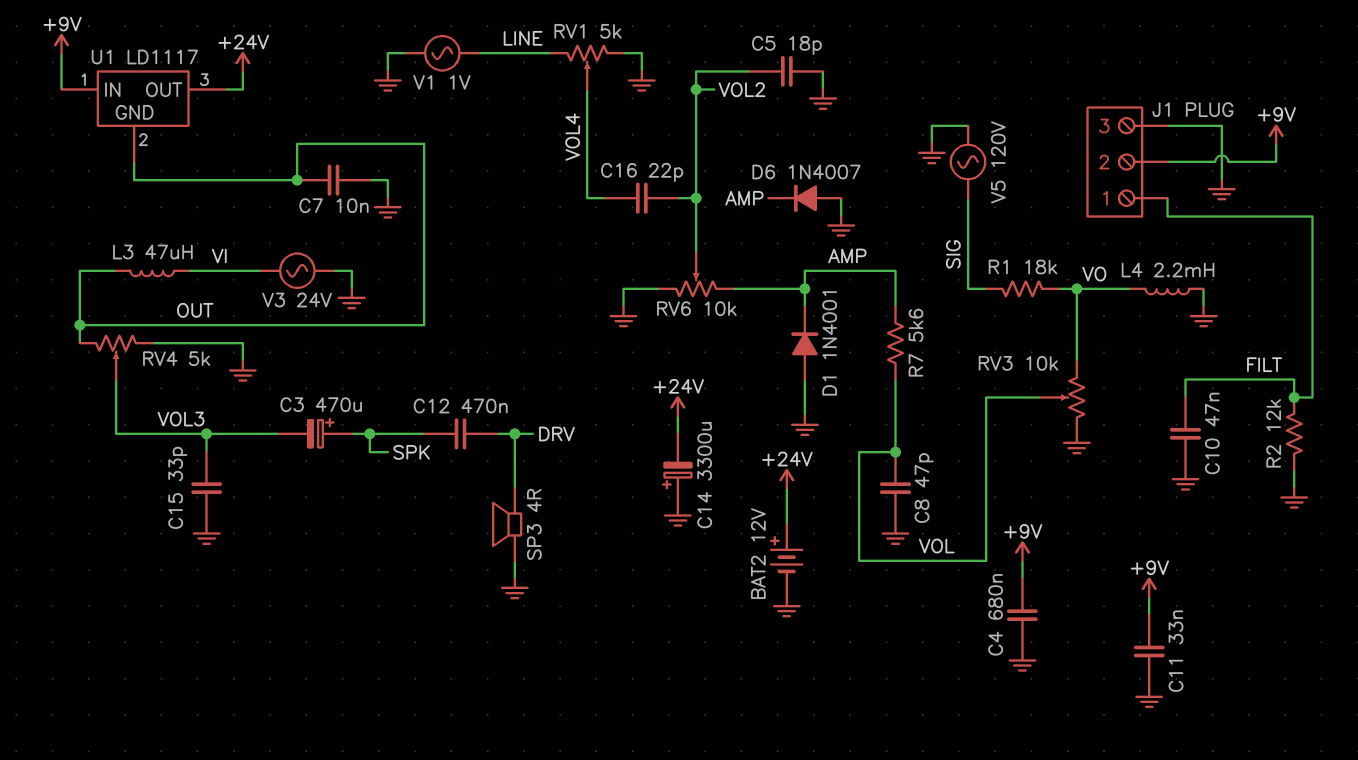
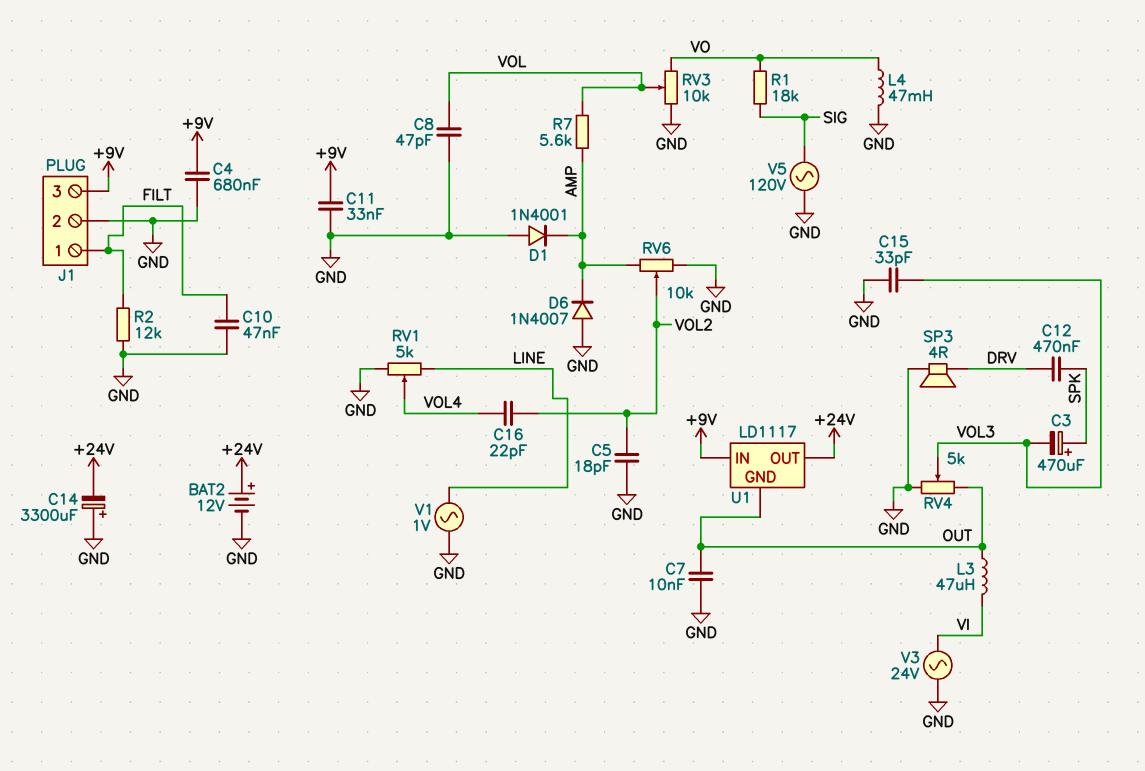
J1 pin 2: +9V -> GND
J1 pin 3: GND -> +9V
L4: 2.2mH (GND, VO) -> 47mH (GND, VO)

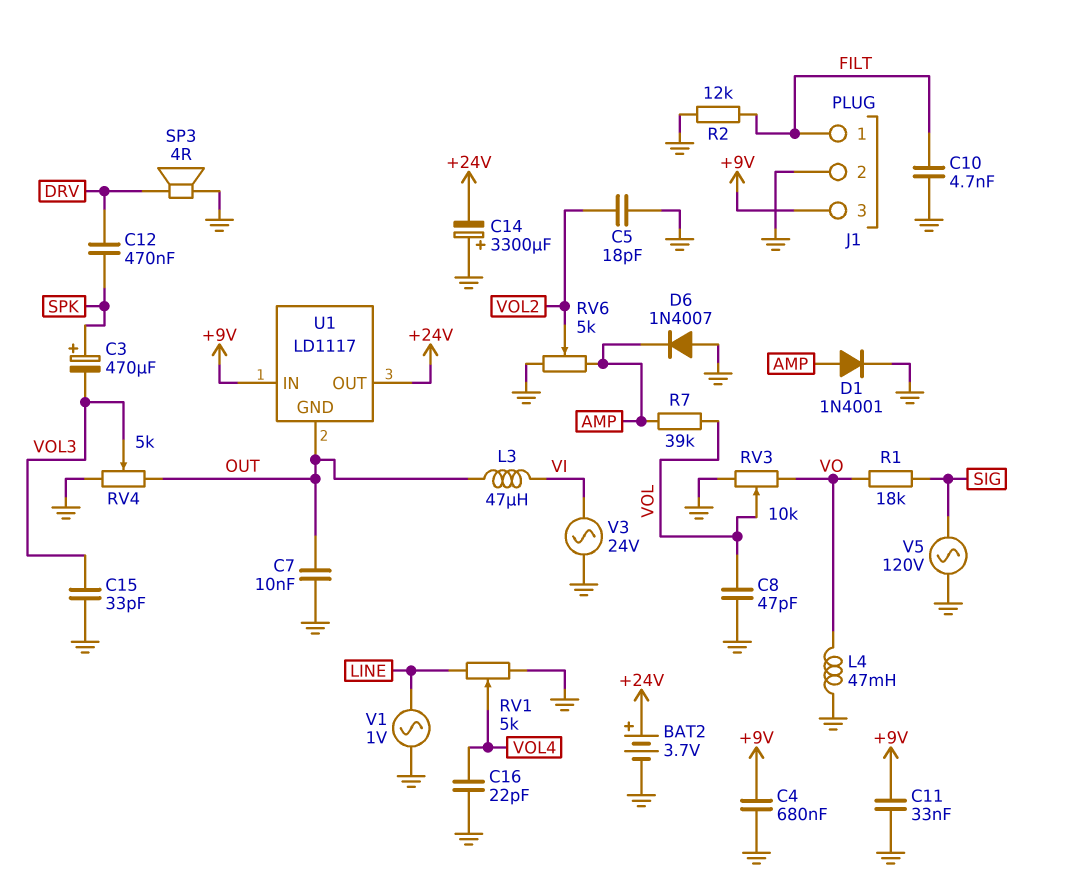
BAT2: 12V (plus +24V, minus GND) -> 3.7V (plus +24V, minus GND)
C10: 47nF (FILT, GND) -> 4.7nF (FILT, GND)
C16: 22pF (VOL2, VOL4) -> 22pF (GND, VOL4)
D1: diode 1N4001 (A GND, K AMP) -> diode 1N4001 (A AMP, K GND)
R7: 5.6k (AMP, VOL) -> 39k (AMP, VOL)
RV6: 10k (AMP, GND, wiper VOL2) -> 5k (AMP, GND, wiper VOL2)

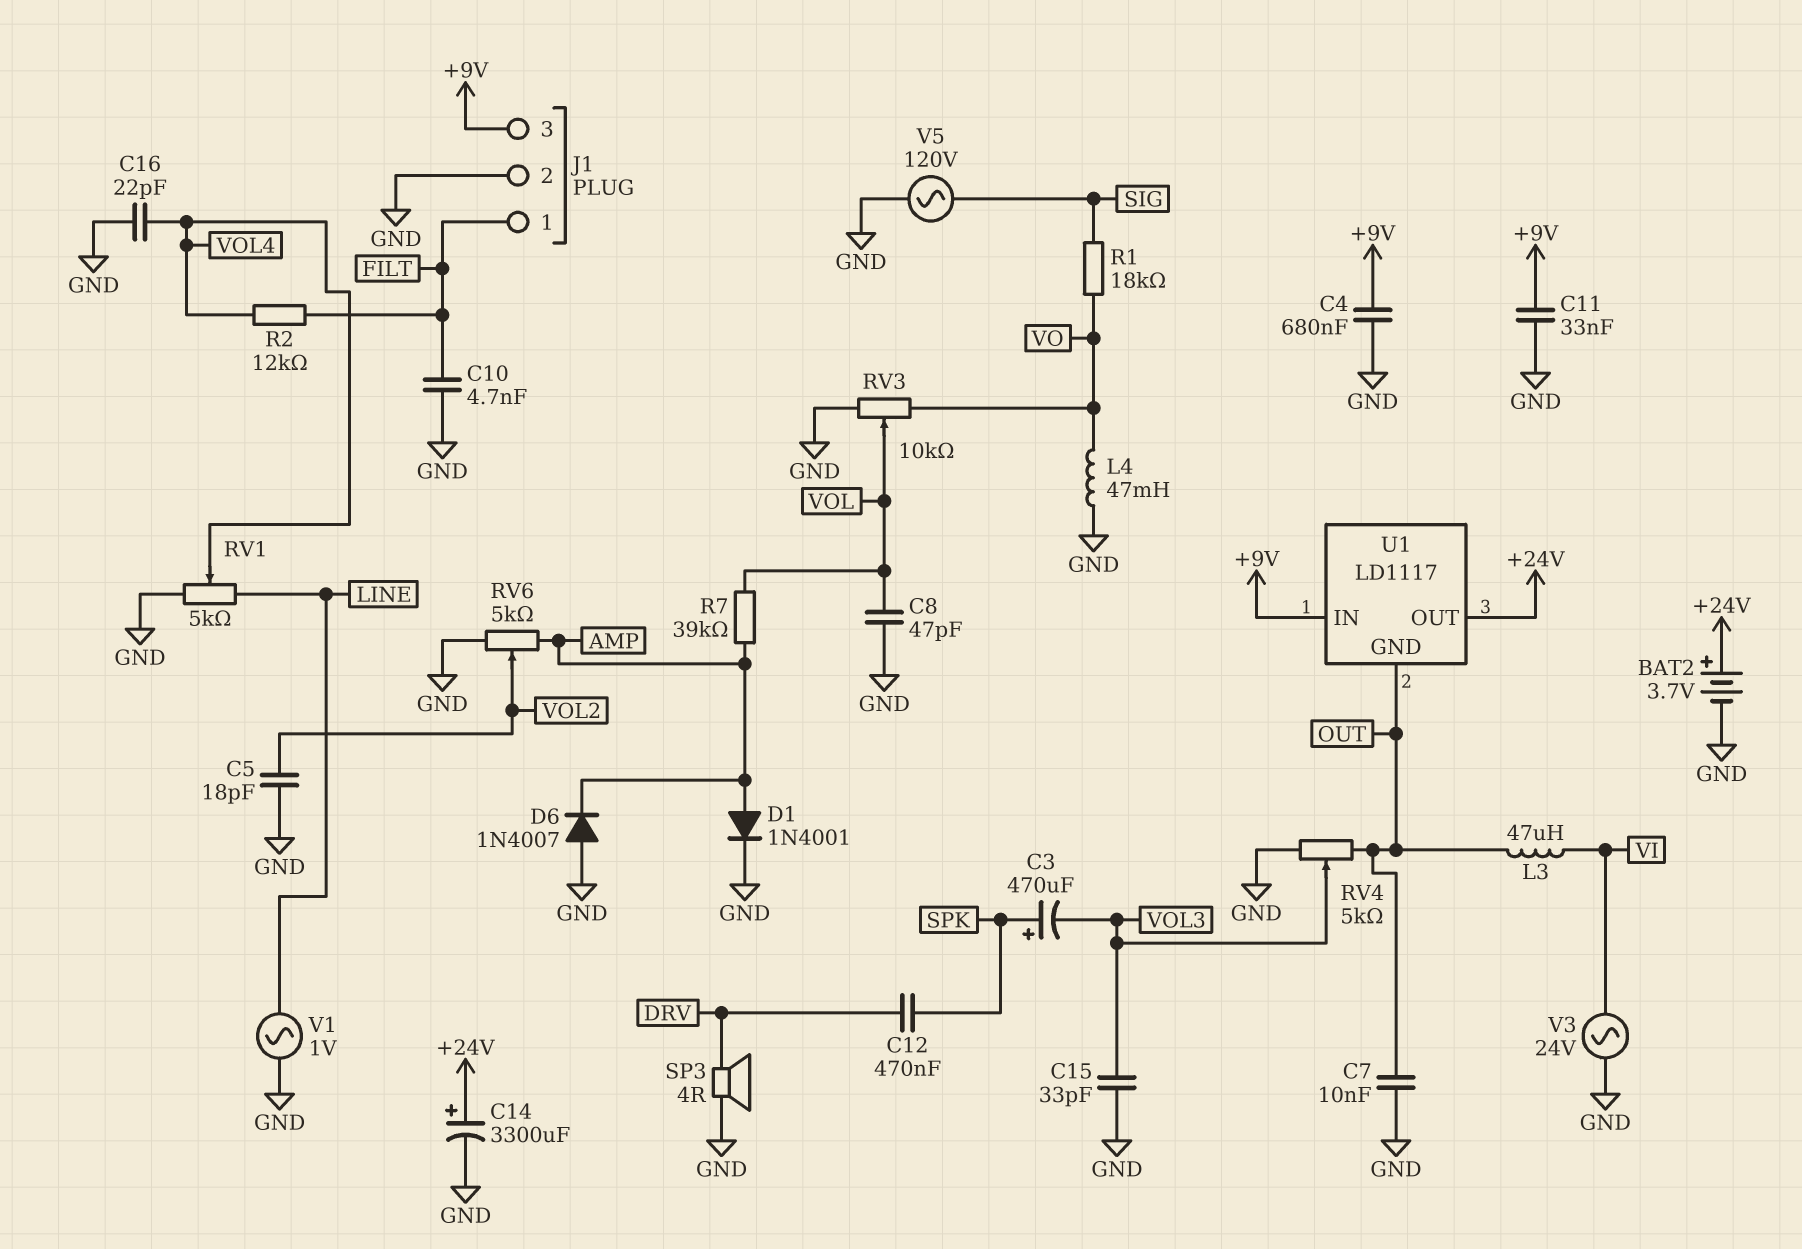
C14: 3300uF (plus GND, minus +24V) -> 3300uF (plus +24V, minus GND)
R2: 12k (FILT, GND) -> 12k (FILT, VOL4)

